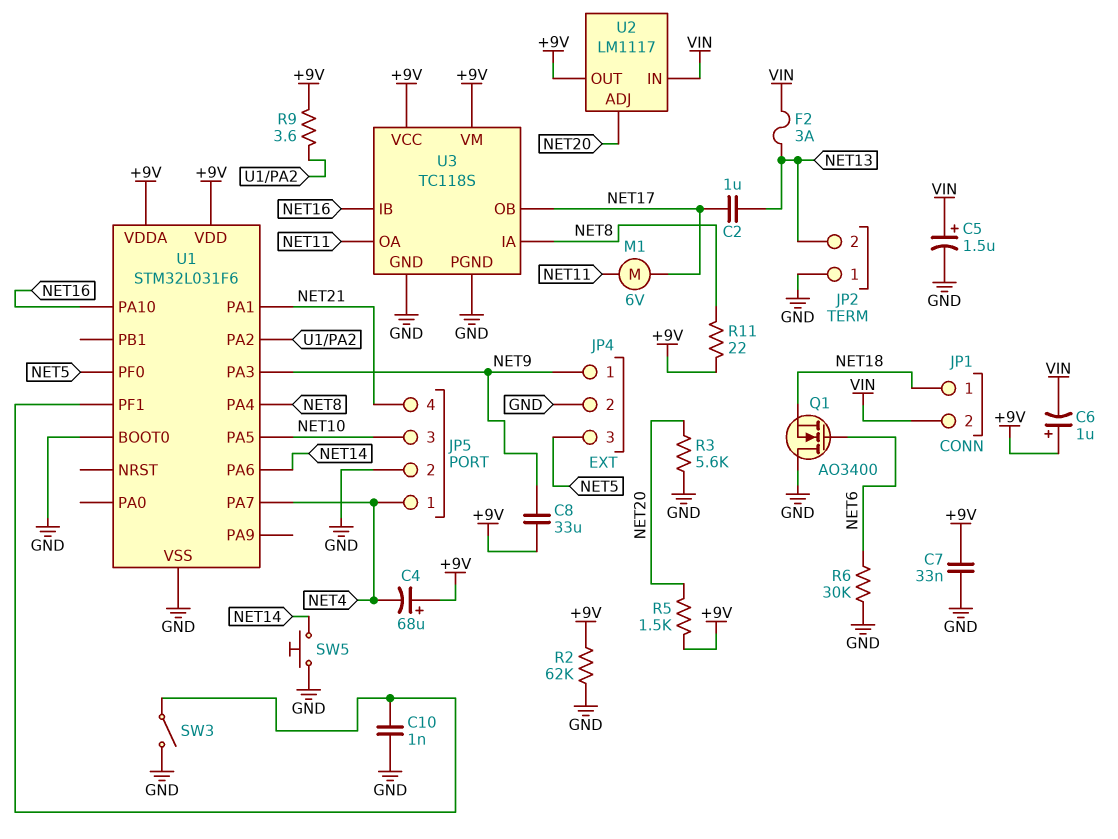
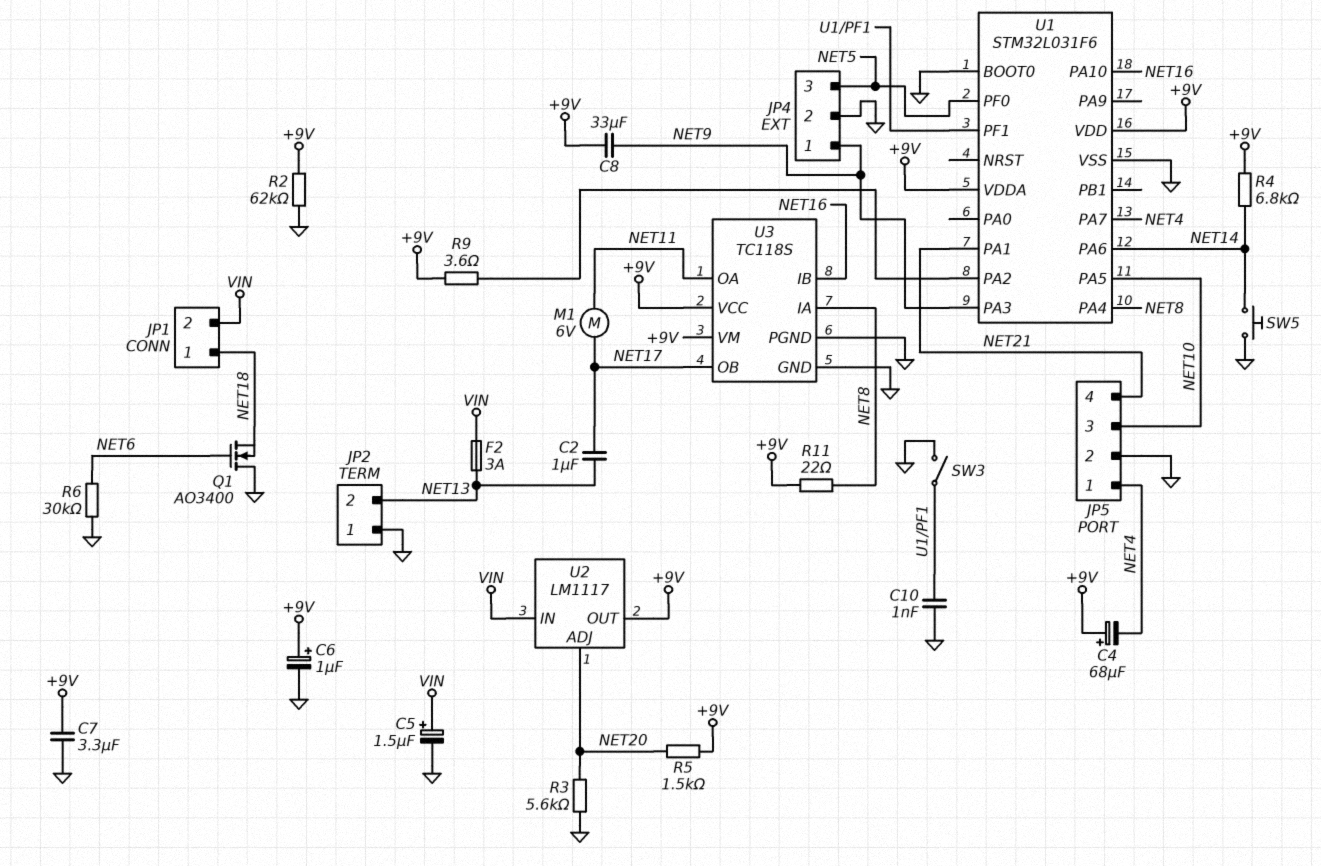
C6: 1uF (plus +9V, minus VIN) -> 1uF (plus +9V, minus GND)
C7: 33nF (+9V, GND) -> 3.3uF (+9V, GND)
R4: none -> 6.8k (+9V, NET14)

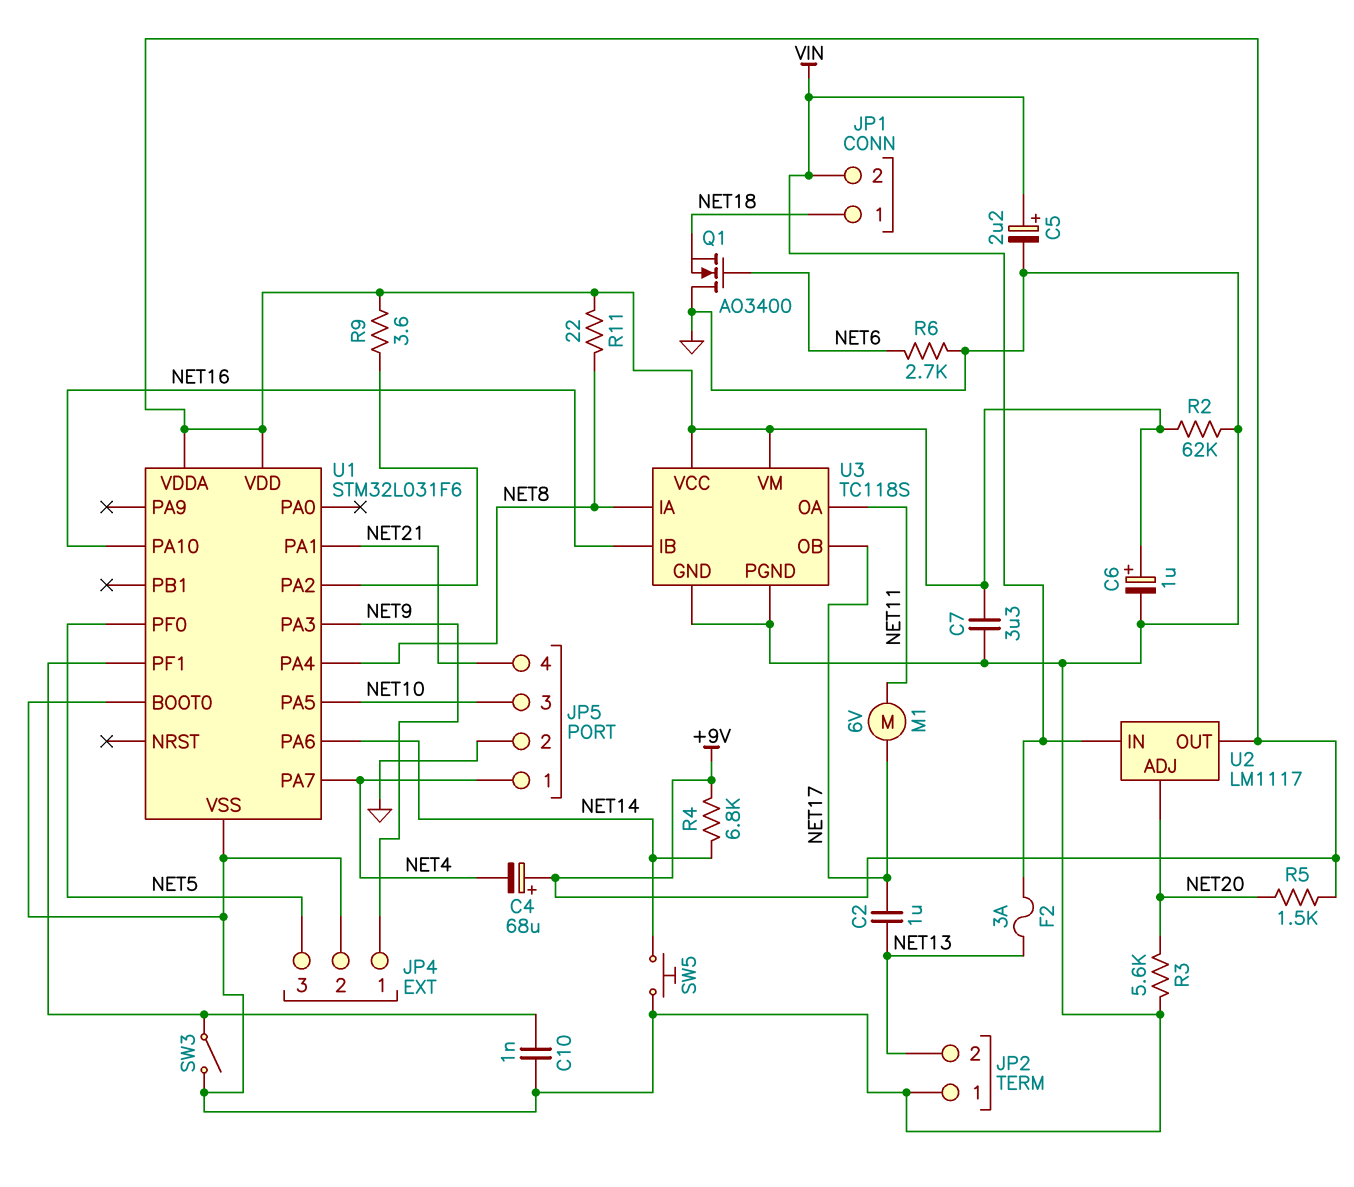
C5: 1.5uF (plus VIN, minus GND) -> 2.2uF (plus VIN, minus GND)
C8: 33uF (+9V, NET9) -> none
R6: 30k (GND, NET6) -> 2.7k (GND, NET6)

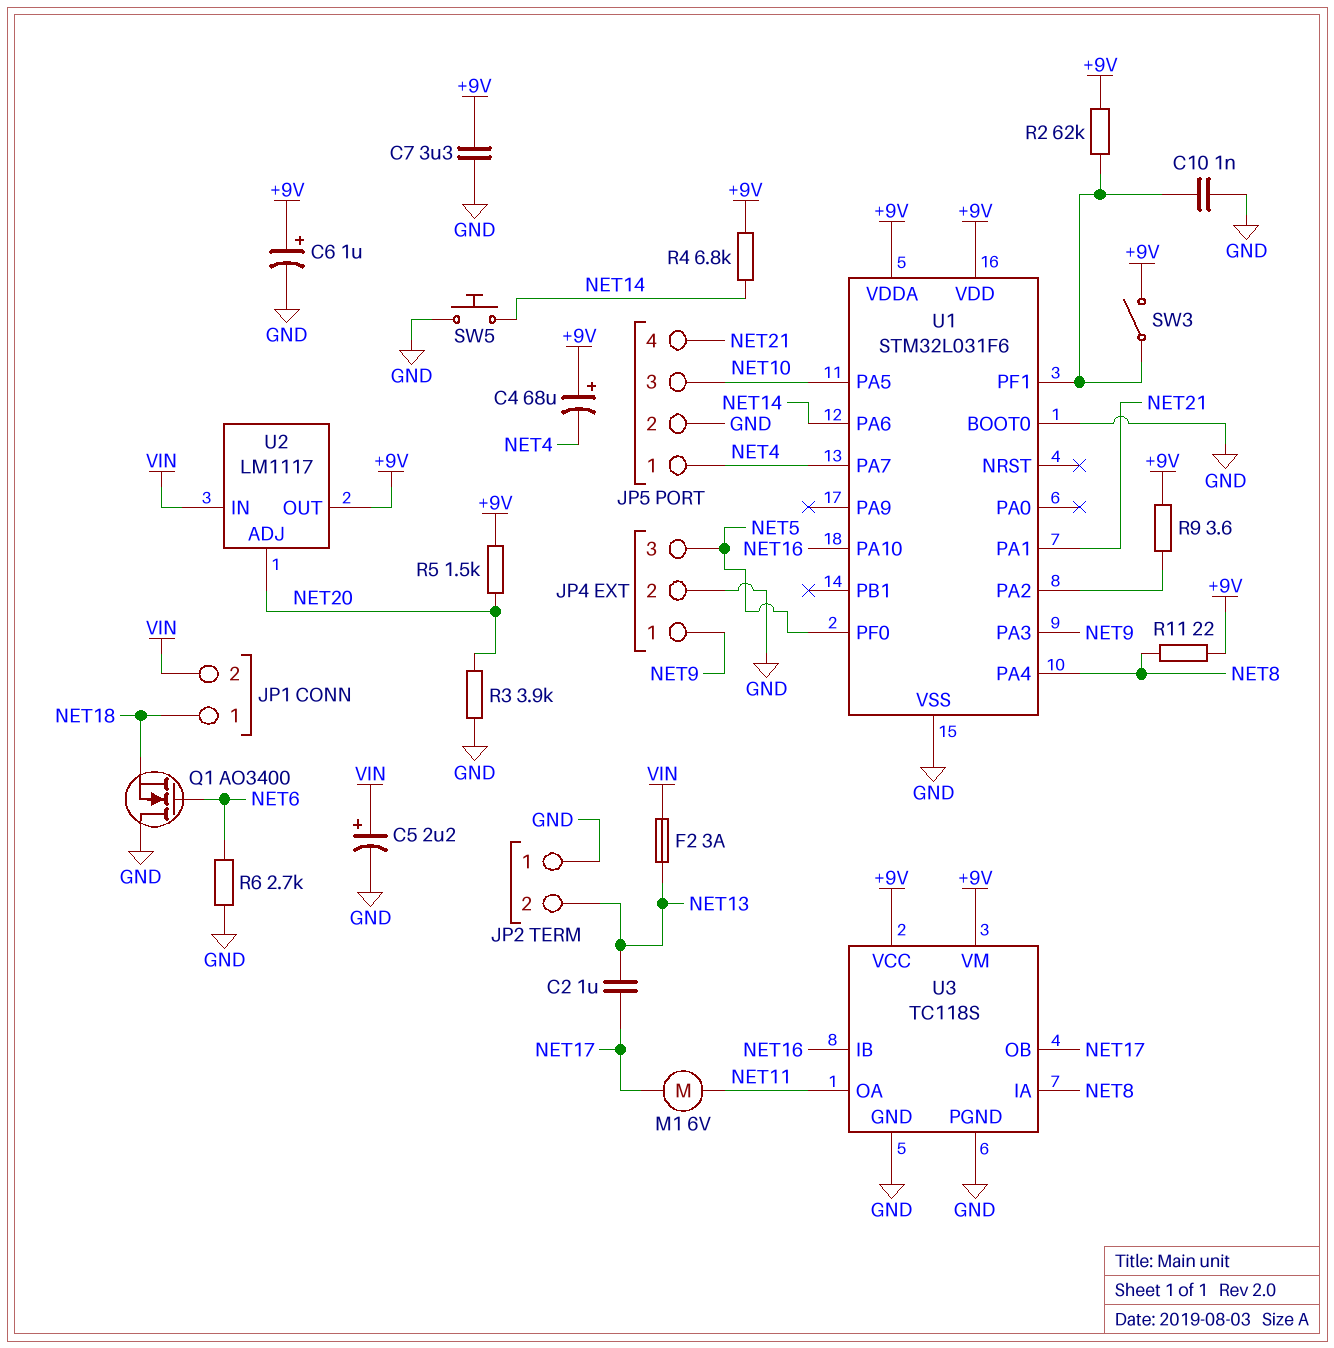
R2: 62k (+9V, GND) -> 62k (+9V, U1/PF1)
R3: 5.6k (GND, NET20) -> 3.9k (GND, NET20)
SW3: switch (GND, U1/PF1) -> switch (+9V, U1/PF1)

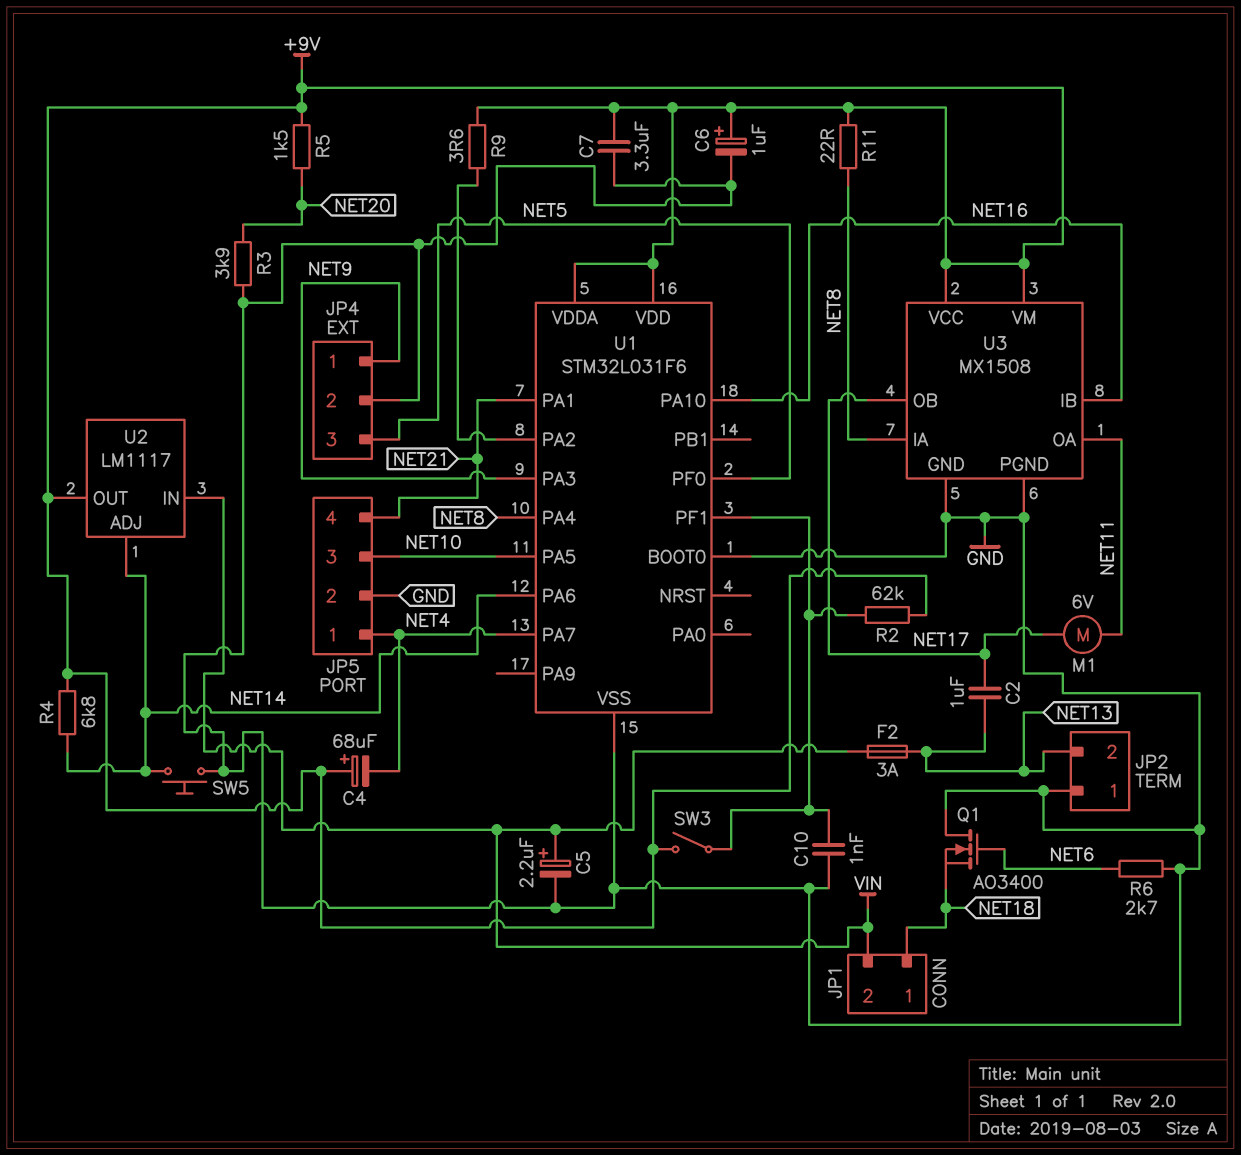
U2 pin ADJ: NET20 -> NET14
U3: TC118S -> MX1508

